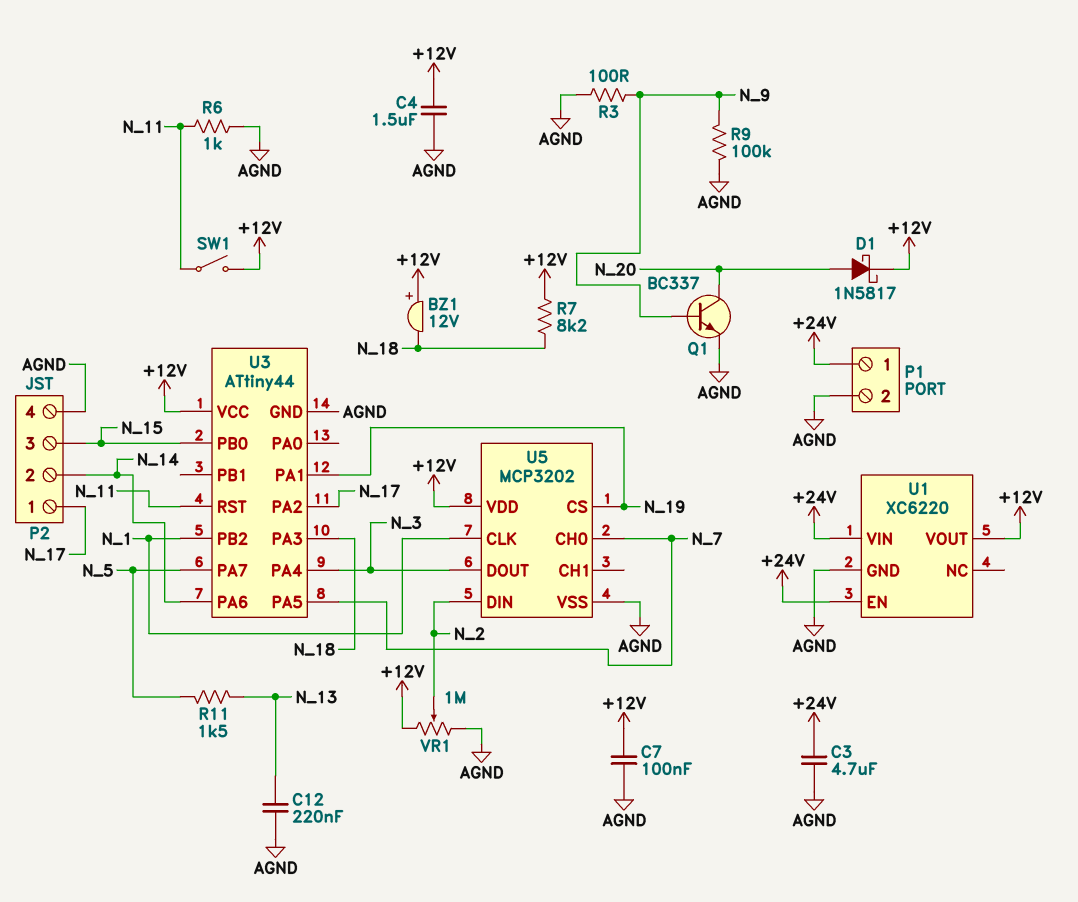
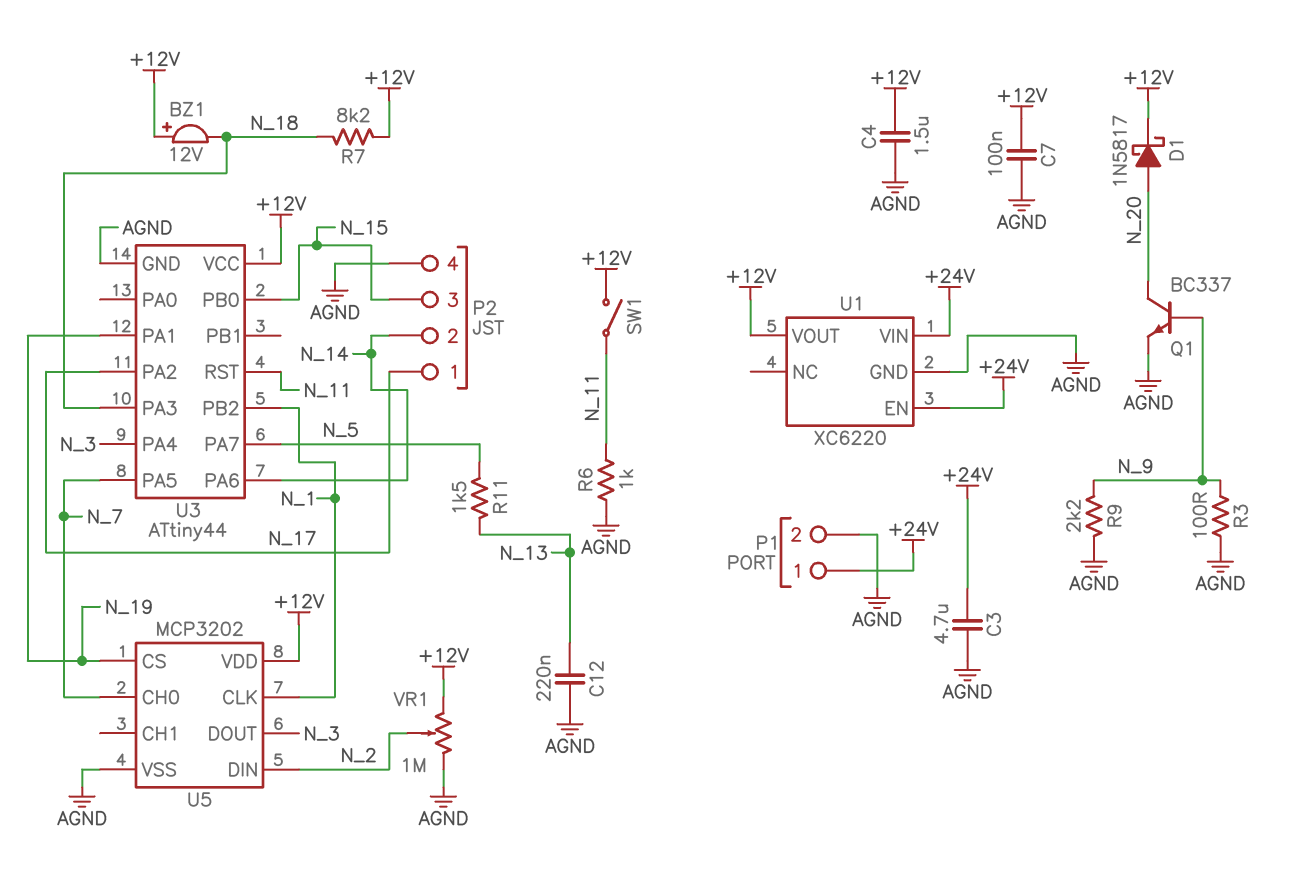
R9: 100k (AGND, N_9) -> 2.2k (AGND, N_9)

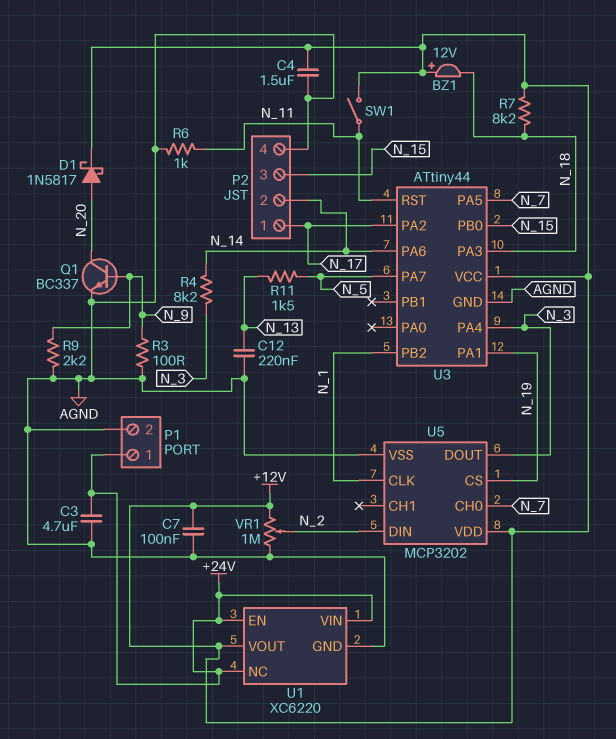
R4: none -> 8.2k (N_3, N_14)
U1 pin NC: none -> +24V

